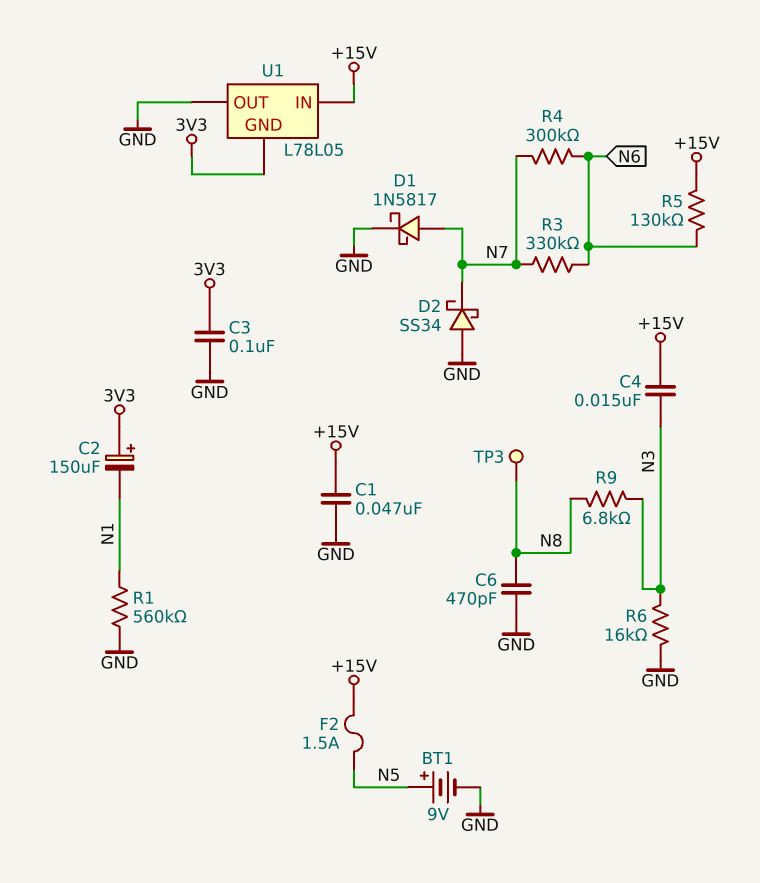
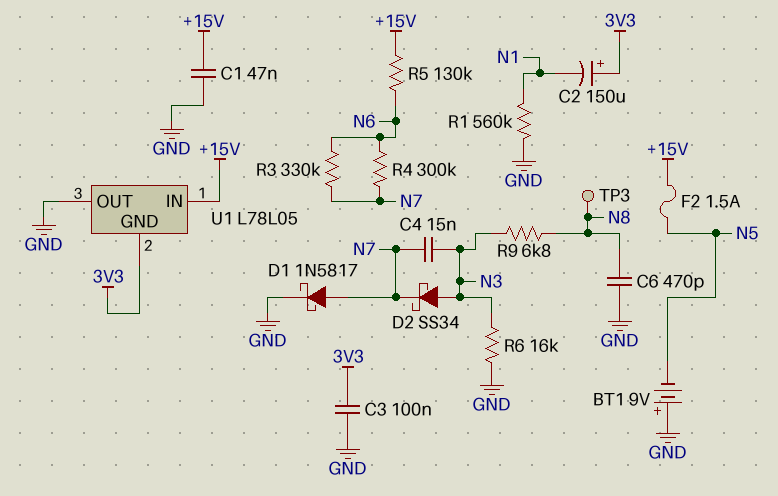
BT1: 9V (plus N5, minus GND) -> 9V (plus GND, minus N5)
C4: 15nF (+15V, N3) -> 15nF (N3, N7)
D2: schottky SS34 (A GND, K N7) -> schottky SS34 (A N3, K N7)

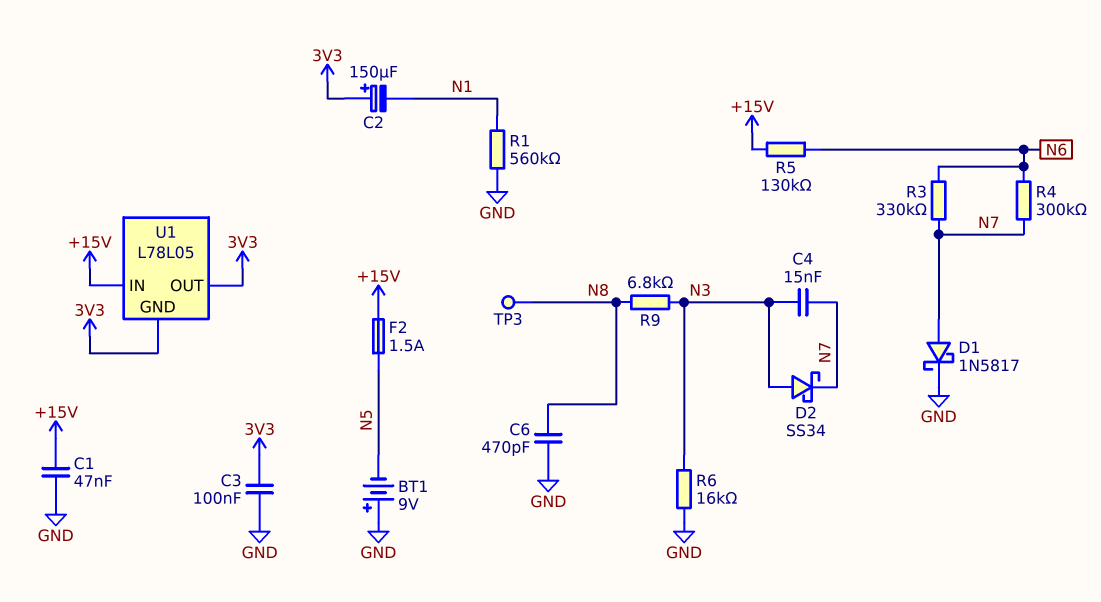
U1 pin OUT: GND -> 3V3

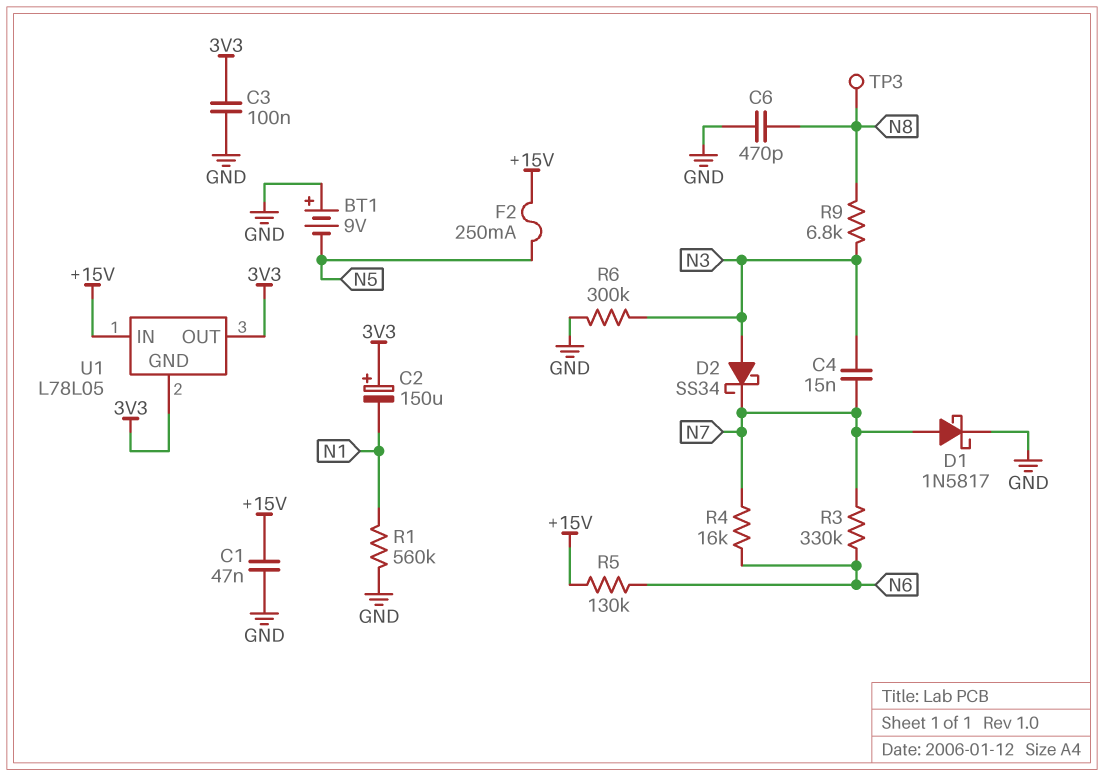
F2: 1.5A (+15V, N5) -> 250mA (+15V, N5)
R4: 300k (N6, N7) -> 16k (N6, N7)
R6: 16k (GND, N3) -> 300k (GND, N3)

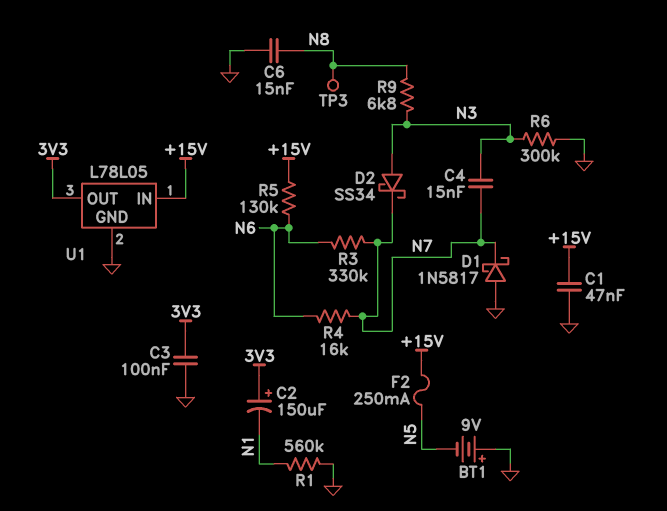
C6: 470pF (GND, N8) -> 15nF (GND, N8)
D1: schottky 1N5817 (A N7, K GND) -> schottky 1N5817 (A GND, K N7)
U1 pin GND: 3V3 -> GND

